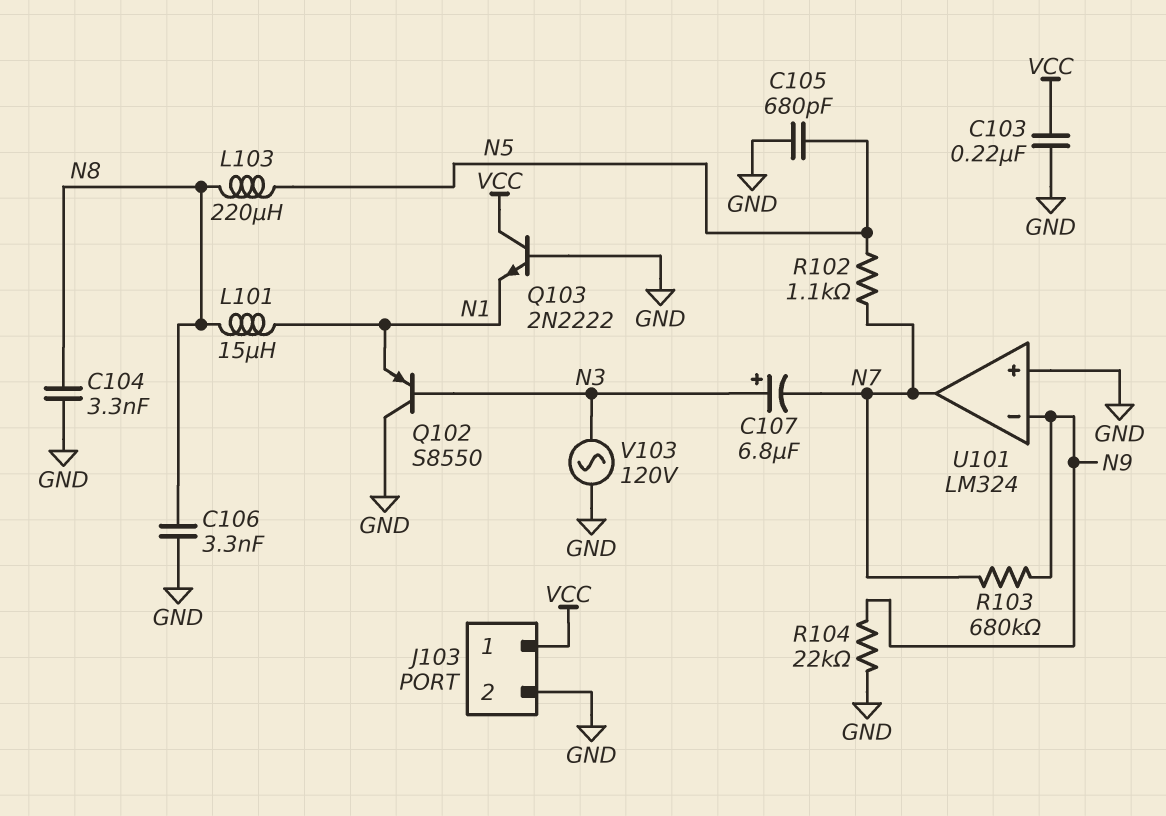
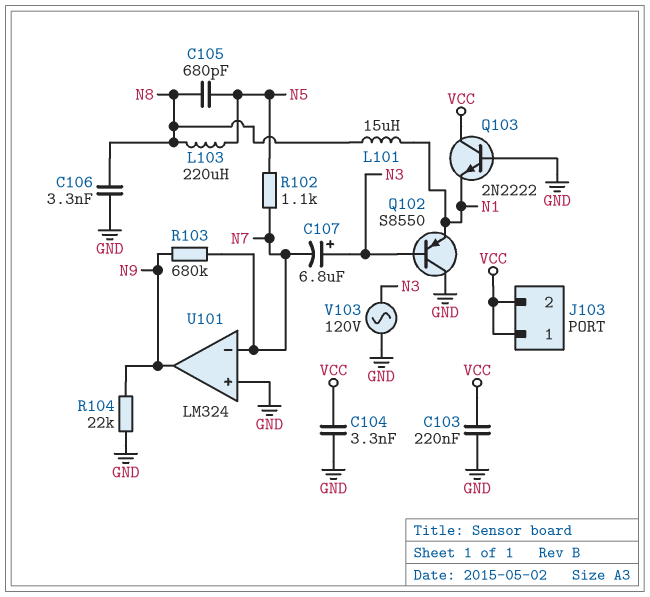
C104: 3.3nF (GND, N8) -> 3.3nF (GND, VCC)
C105: 680pF (GND, N5) -> 680pF (N5, N8)
J103 pin 2: GND -> VCC
U101 pin in-: N9 -> N7
U101 pin out: N7 -> N9

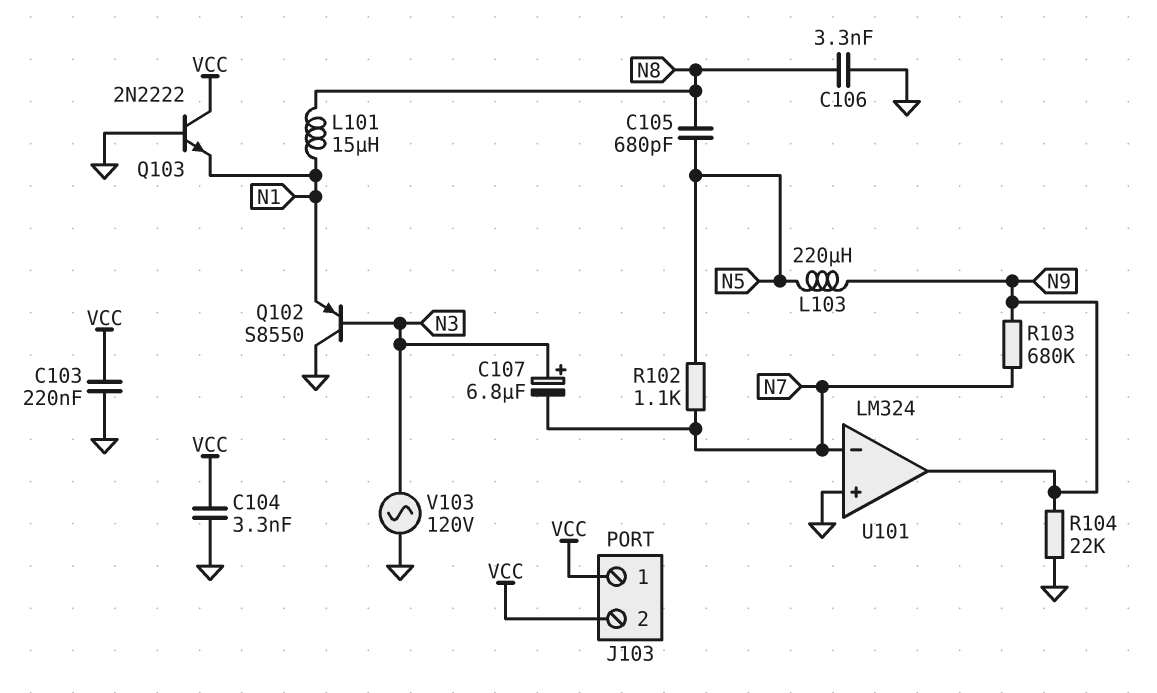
L103: 220uH (N5, N8) -> 220uH (N5, N9)

